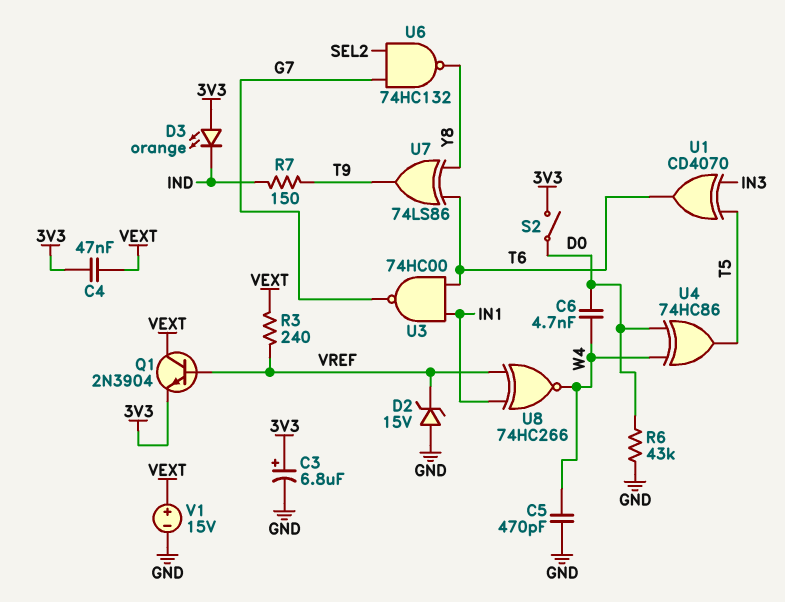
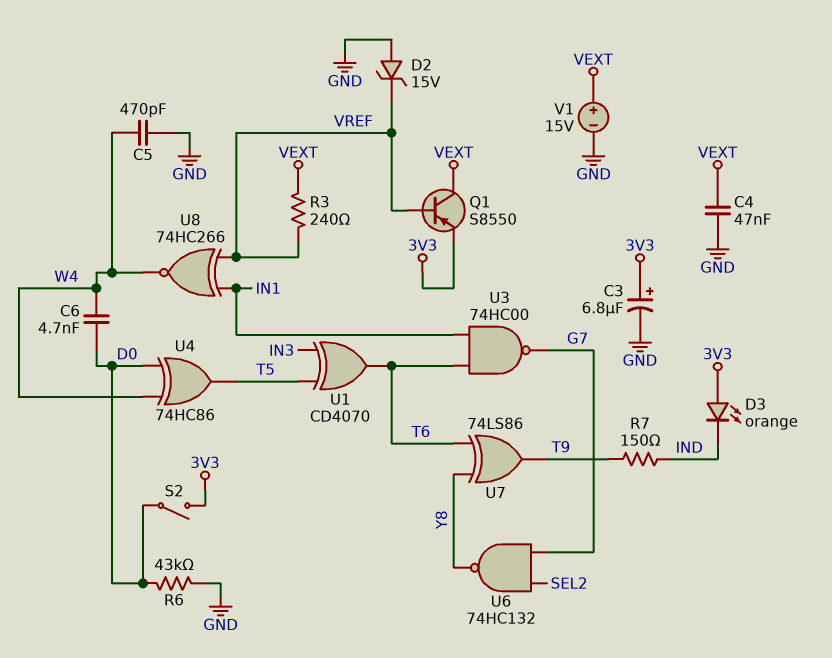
C4: 47nF (3V3, VEXT) -> 47nF (GND, VEXT)
Q1: NPN 2N3904 (B VREF, C VEXT, E 3V3) -> PNP S8550 (B VREF, C VEXT, E 3V3)

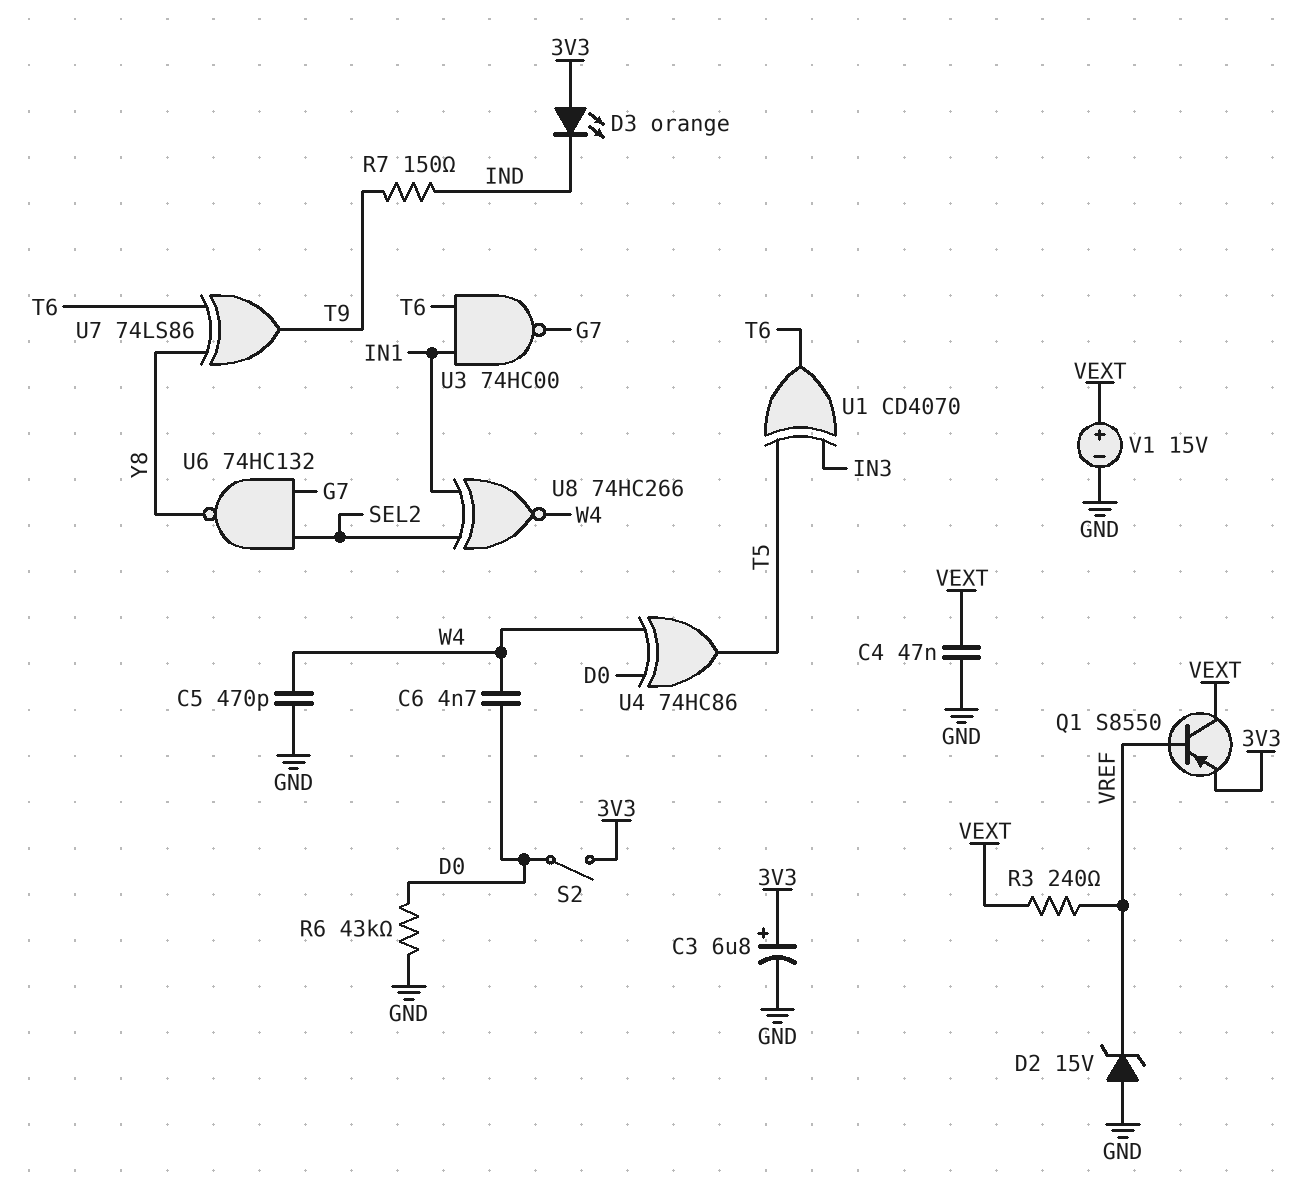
U8: XNOR 74HC266 (in IN1, in VREF, out W4) -> XNOR 74HC266 (in IN1, in SEL2, out W4)

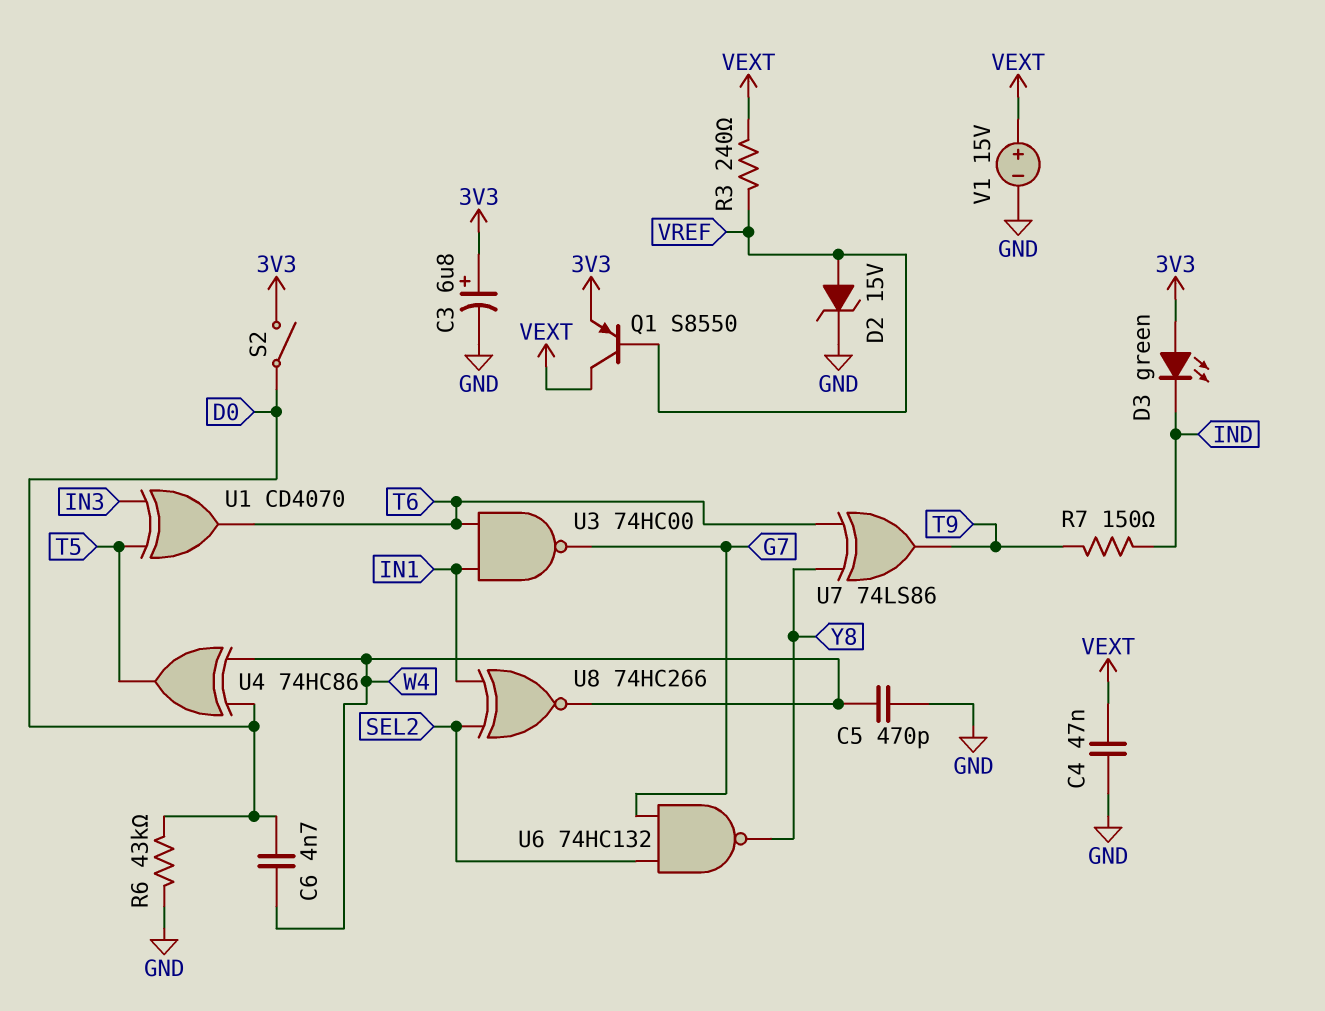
D2: zener 15V (A GND, K VREF) -> zener 15V (A VREF, K GND)
D3: LED orange (A 3V3, K IND) -> LED green (A 3V3, K IND)

